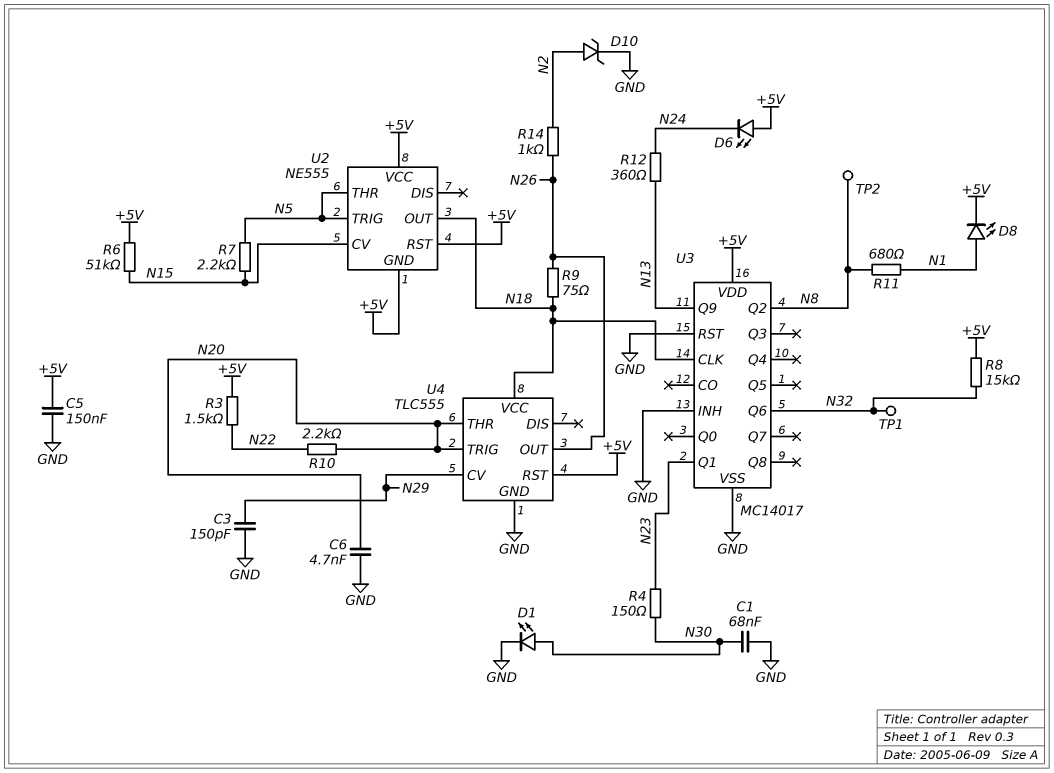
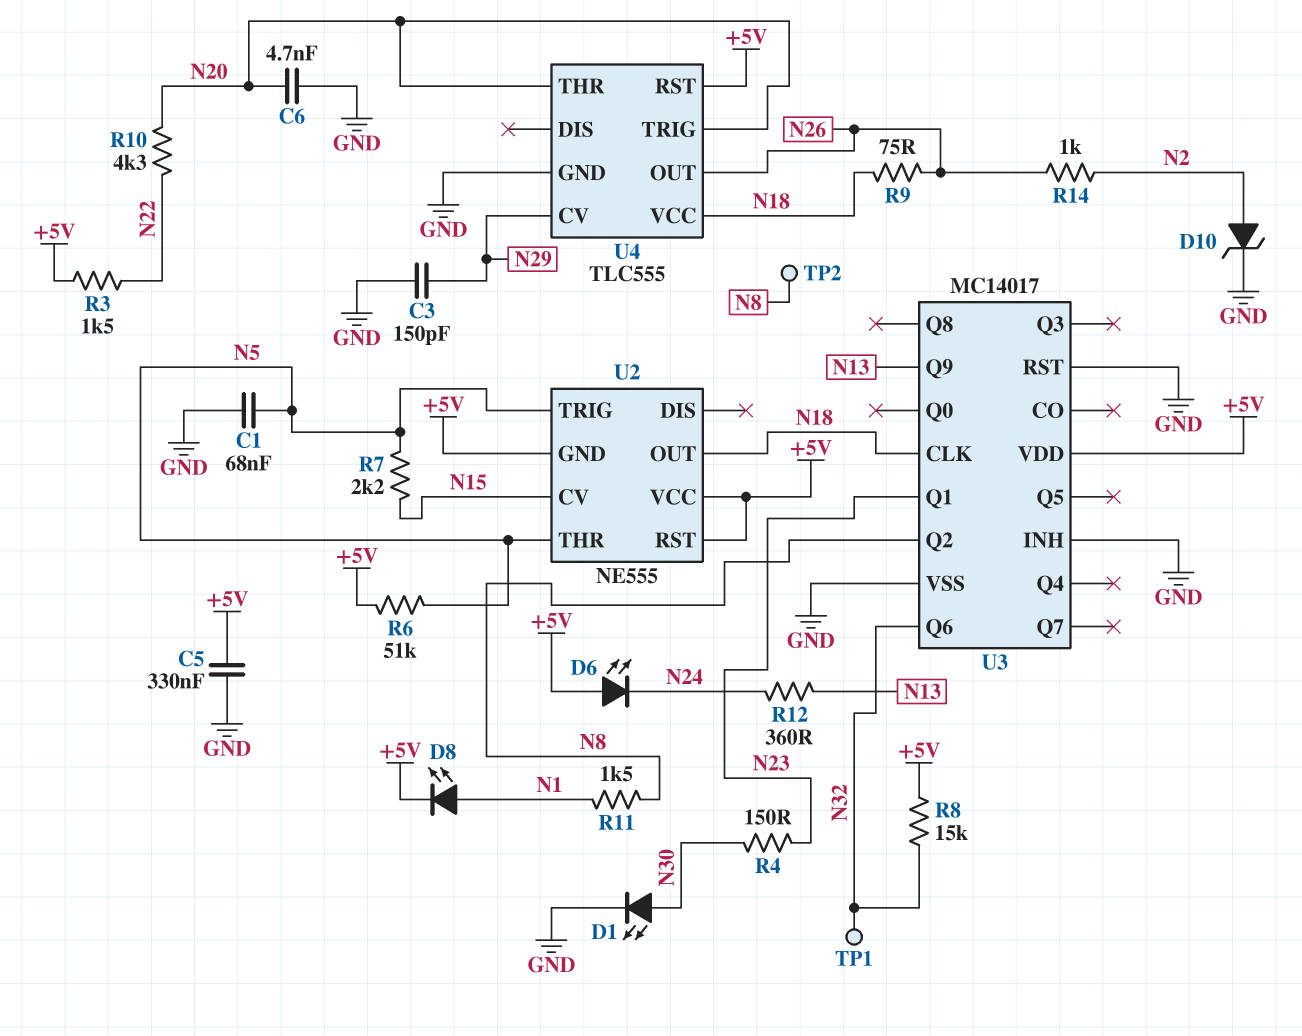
C1: 68nF (GND, N30) -> 68nF (GND, N5)
C5: 150nF (+5V, GND) -> 330nF (+5V, GND)
R6: 51k (+5V, N15) -> 51k (+5V, N5)
R10: 2.2k (N20, N22) -> 4.3k (N20, N22)
R11: 680 (N1, N8) -> 1.5k (N1, N8)

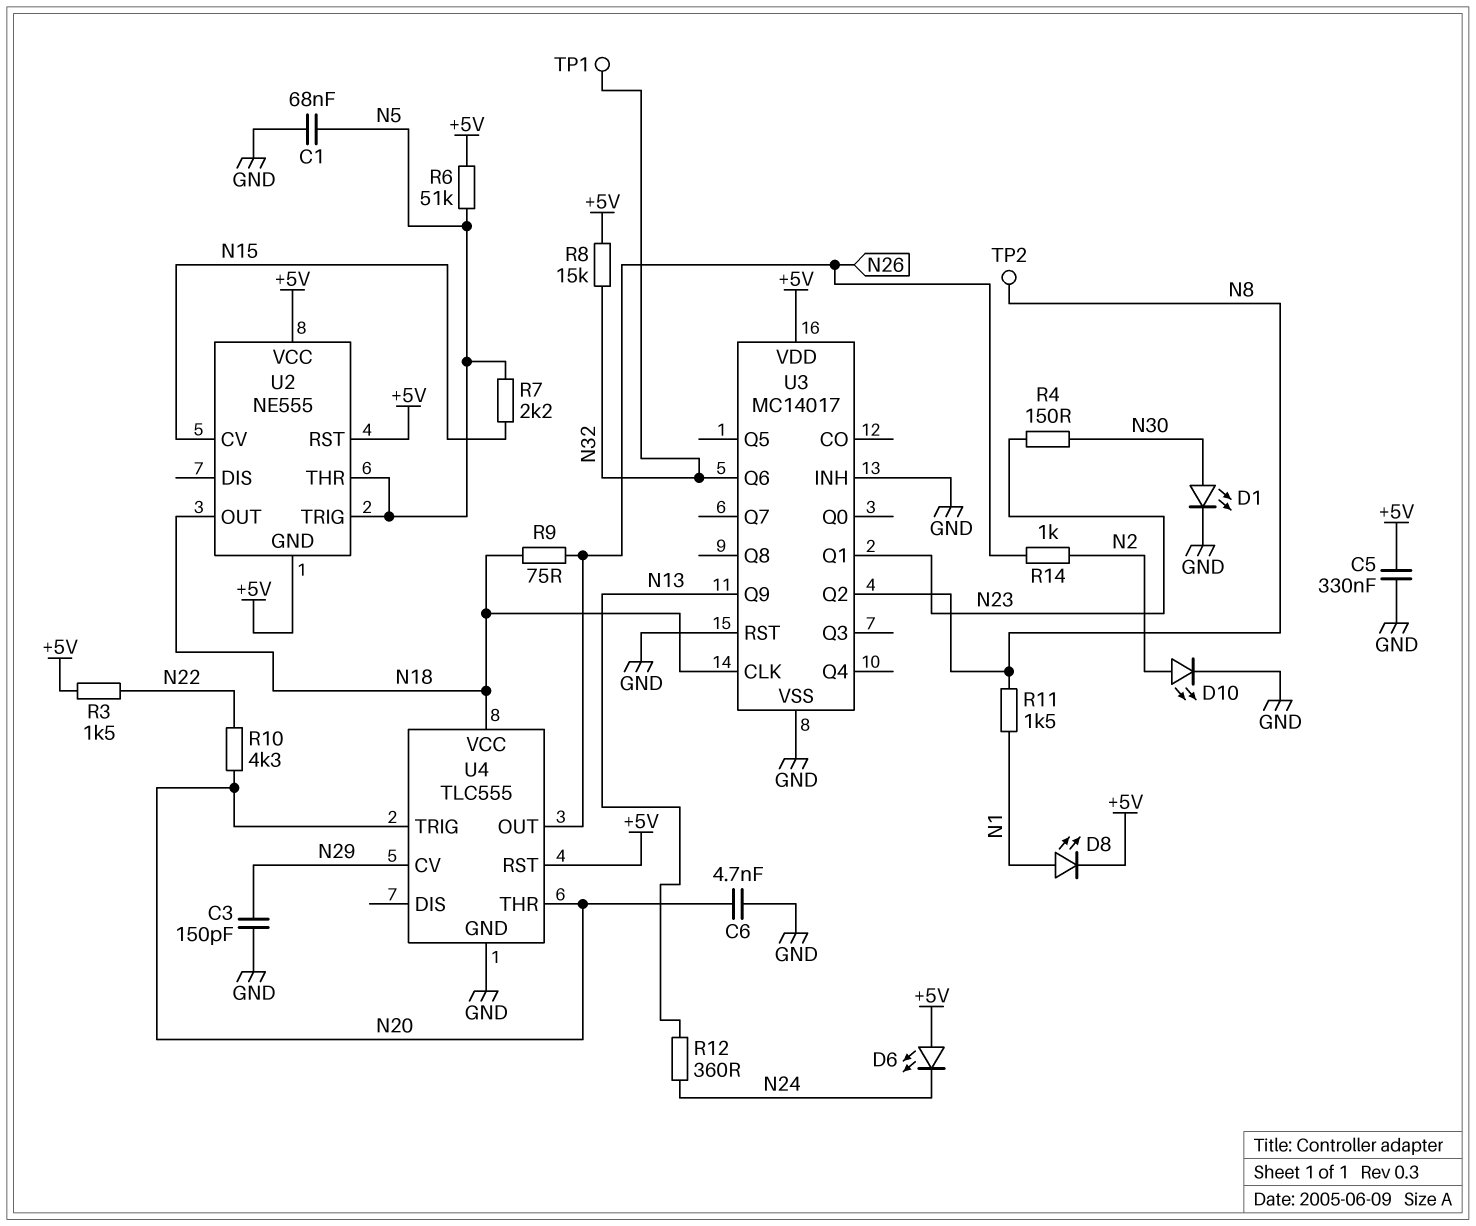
D10: zener (A N2, K GND) -> LED (A N2, K GND)

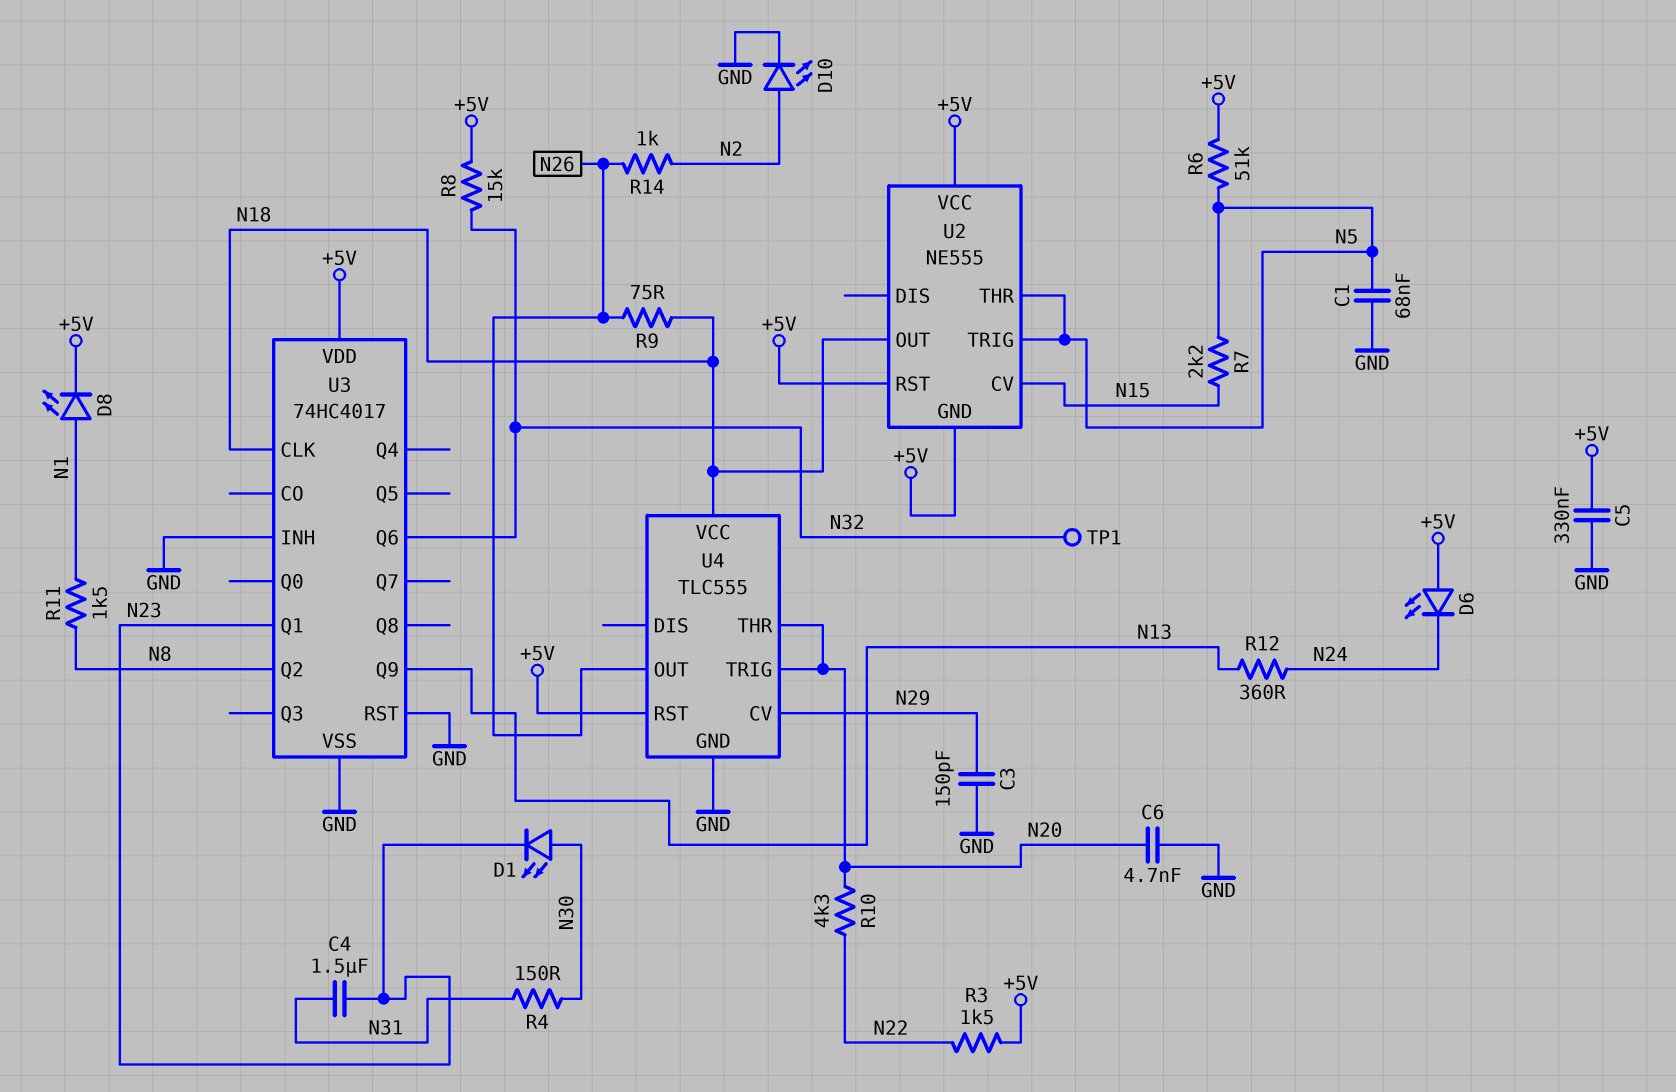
C4: none -> 1.5uF (N23, N31)
D1: LED (A N30, K GND) -> LED (A N30, K N23)
R4: 150 (N23, N30) -> 150 (N30, N31)
TP2: test point (N8) -> none
U3: MC14017 -> 74HC4017

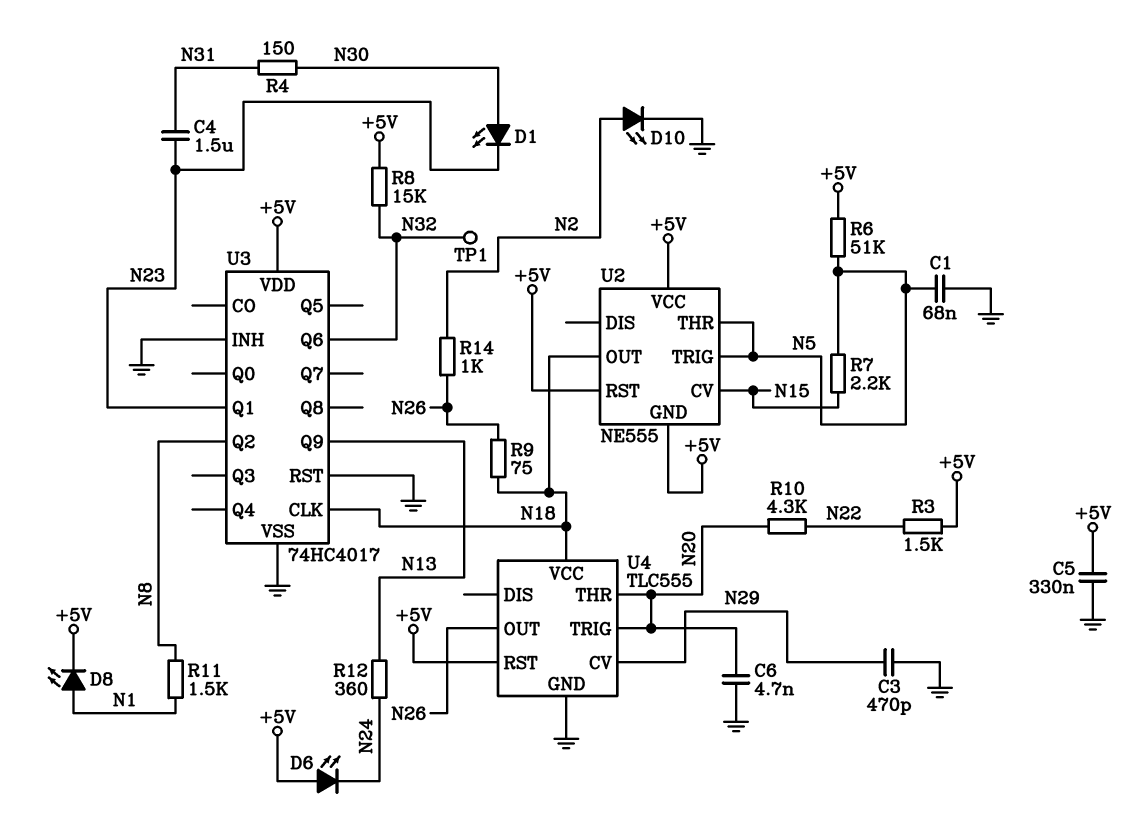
C3: 150pF (GND, N29) -> 470pF (GND, N29)

